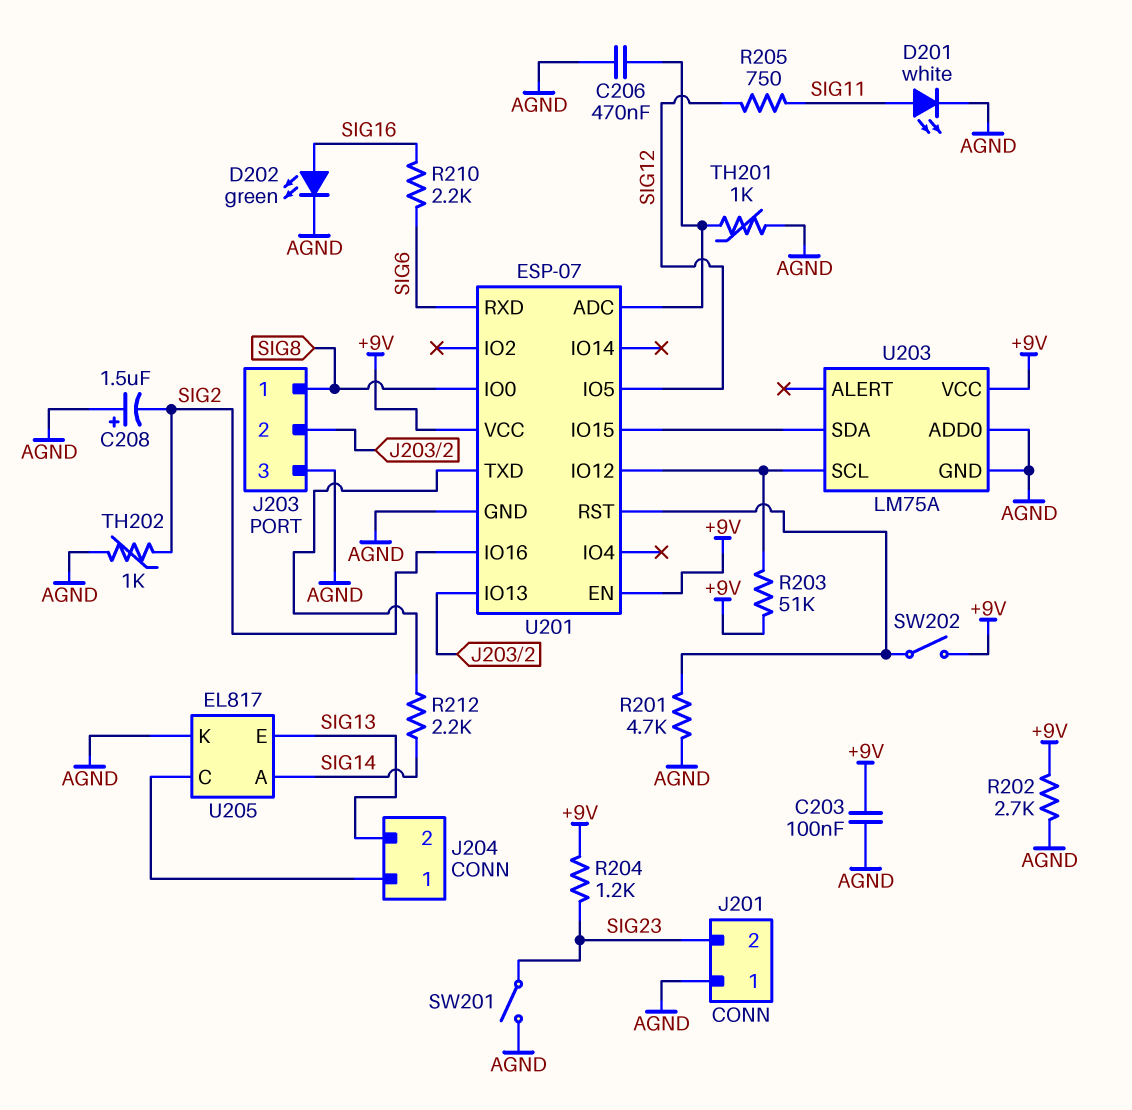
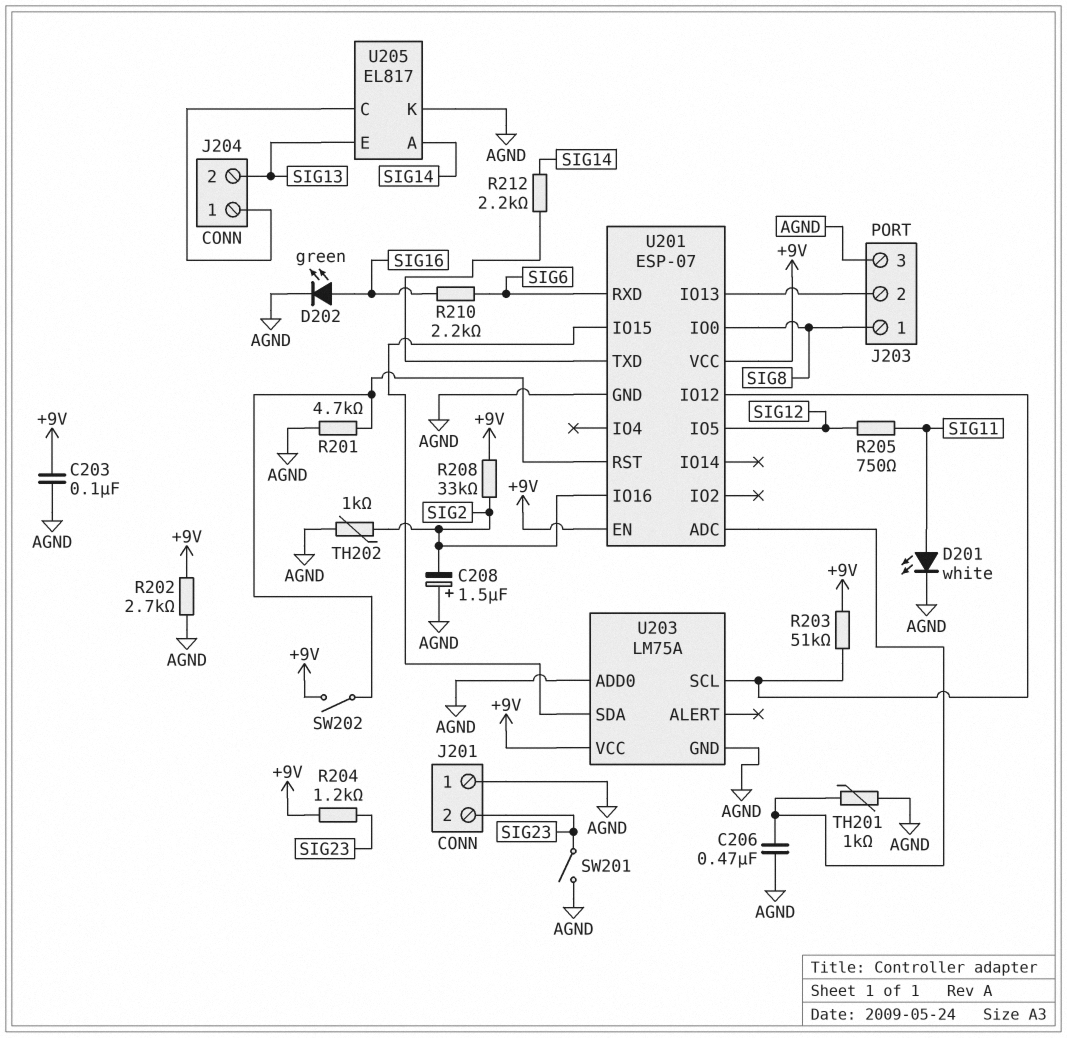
R208: none -> 33k (+9V, SIG2)

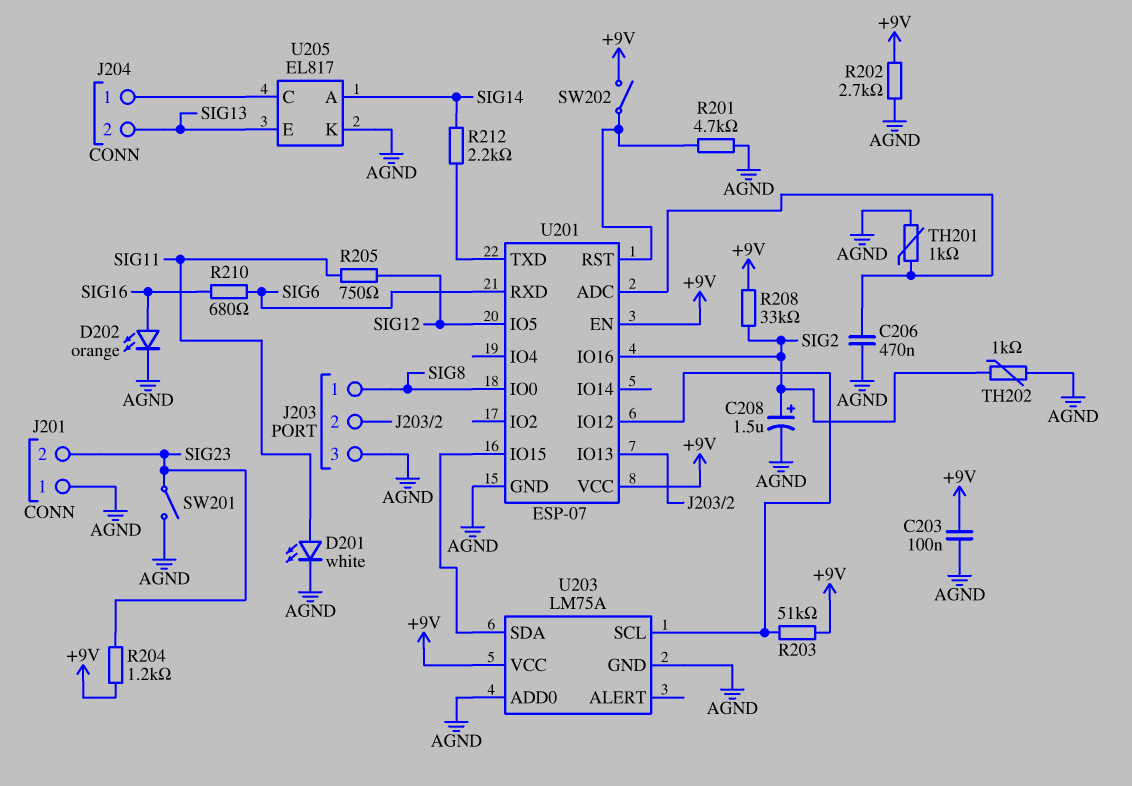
C208: 1.5uF (plus AGND, minus SIG2) -> 1.5uF (plus SIG2, minus AGND)
D202: LED green (A SIG16, K AGND) -> LED orange (A SIG16, K AGND)
R210: 2.2k (SIG6, SIG16) -> 680 (SIG6, SIG16)

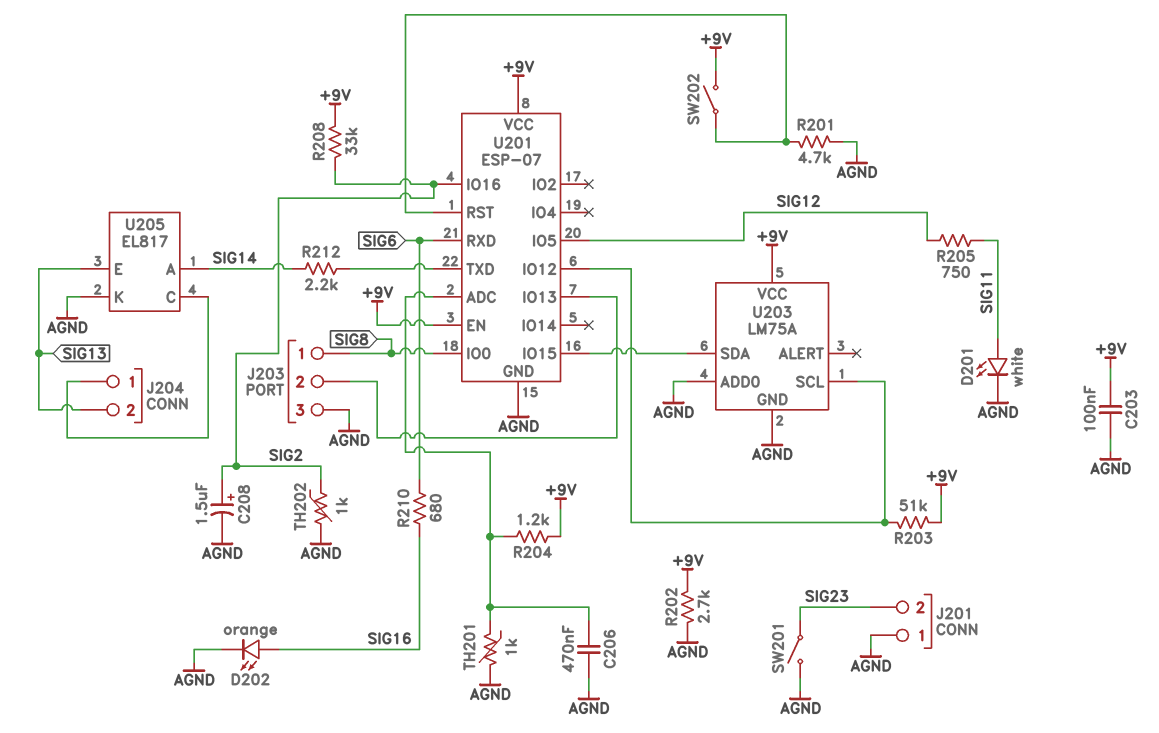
R204: 1.2k (+9V, SIG23) -> 1.2k (+9V, U201/ADC)

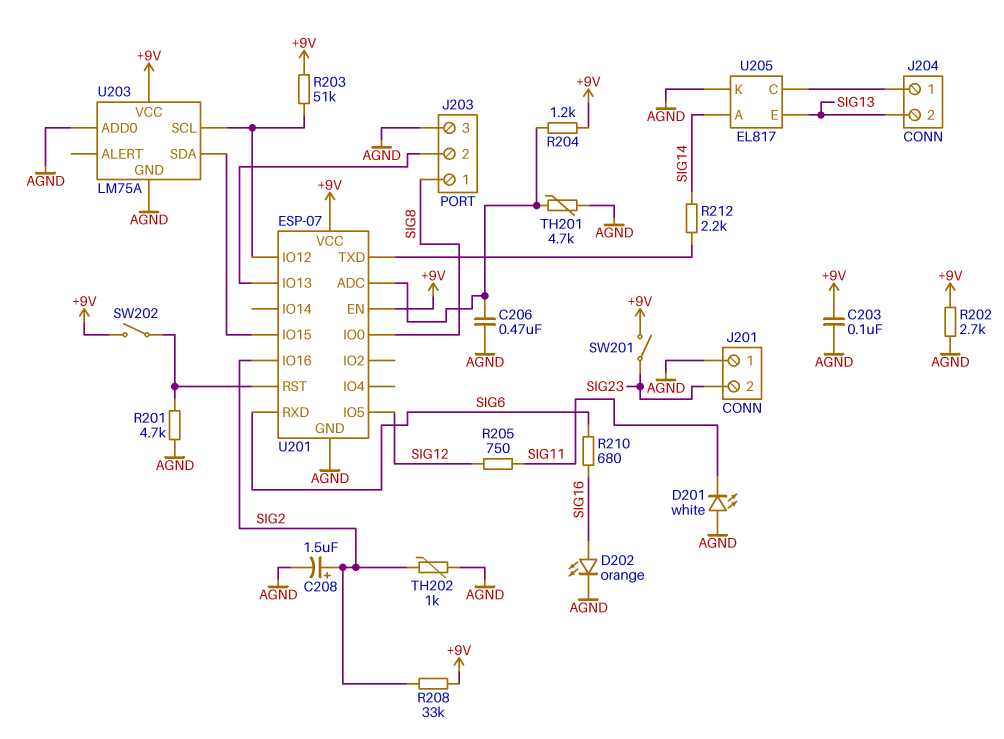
D201: LED white (A SIG11, K AGND) -> LED white (A AGND, K SIG11)
SW201: switch (AGND, SIG23) -> switch (+9V, SIG23)
TH201: 1k (AGND, U201/ADC) -> 4.7k (AGND, U201/ADC)

